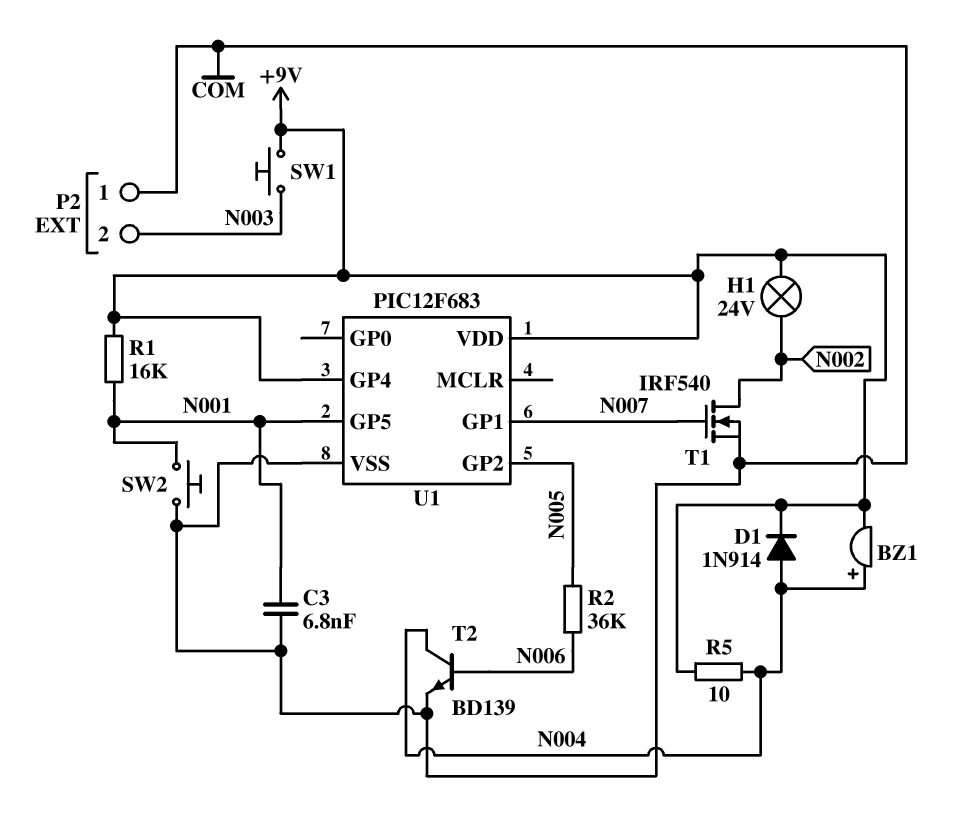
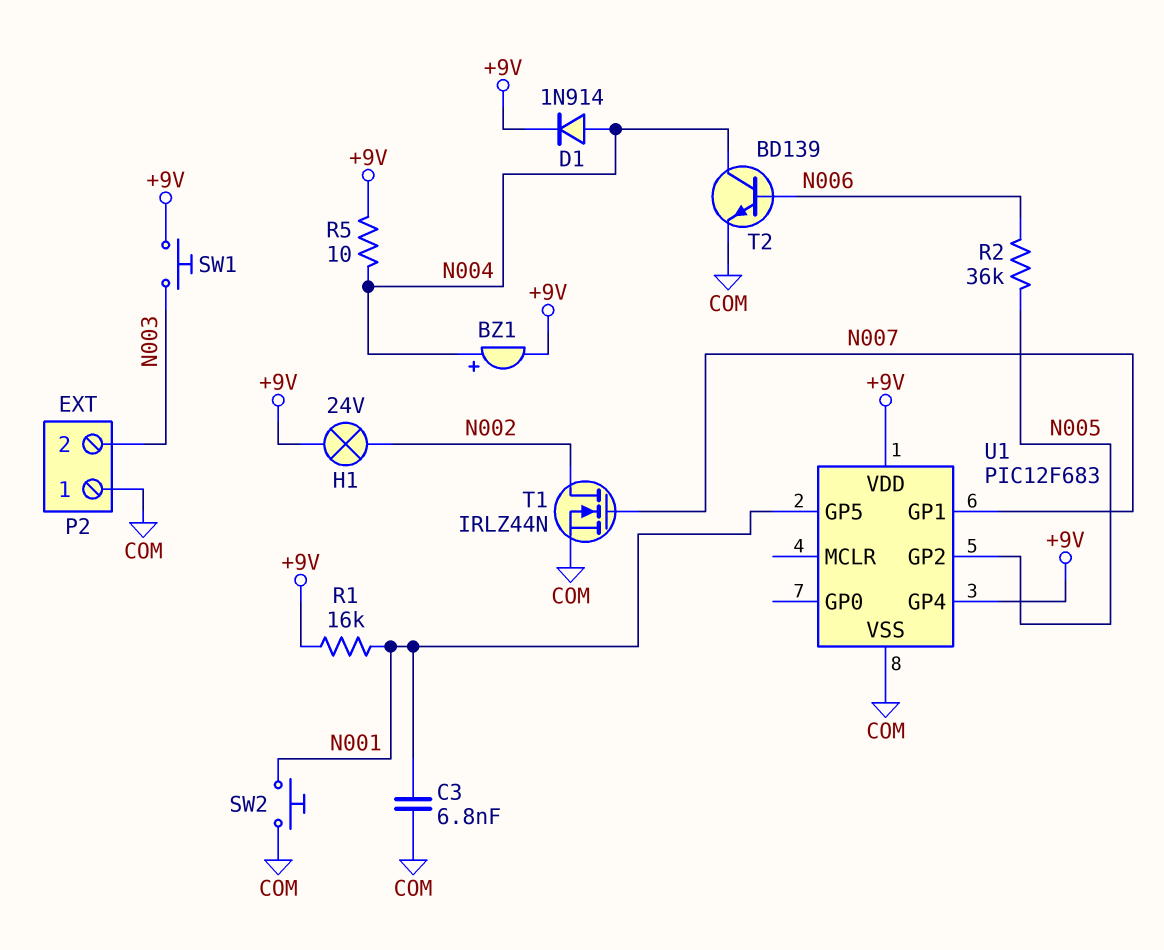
T1: NMOS IRF540 (G N007, D N002, S COM) -> NMOS IRLZ44N (G N007, D N002, S COM)

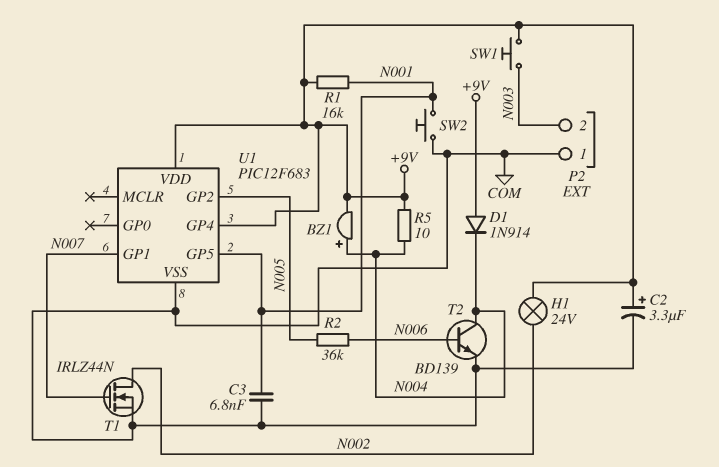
C2: none -> 3.3uF (plus +9V, minus COM)
D1: diode 1N914 (A N004, K +9V) -> diode 1N914 (A +9V, K N004)

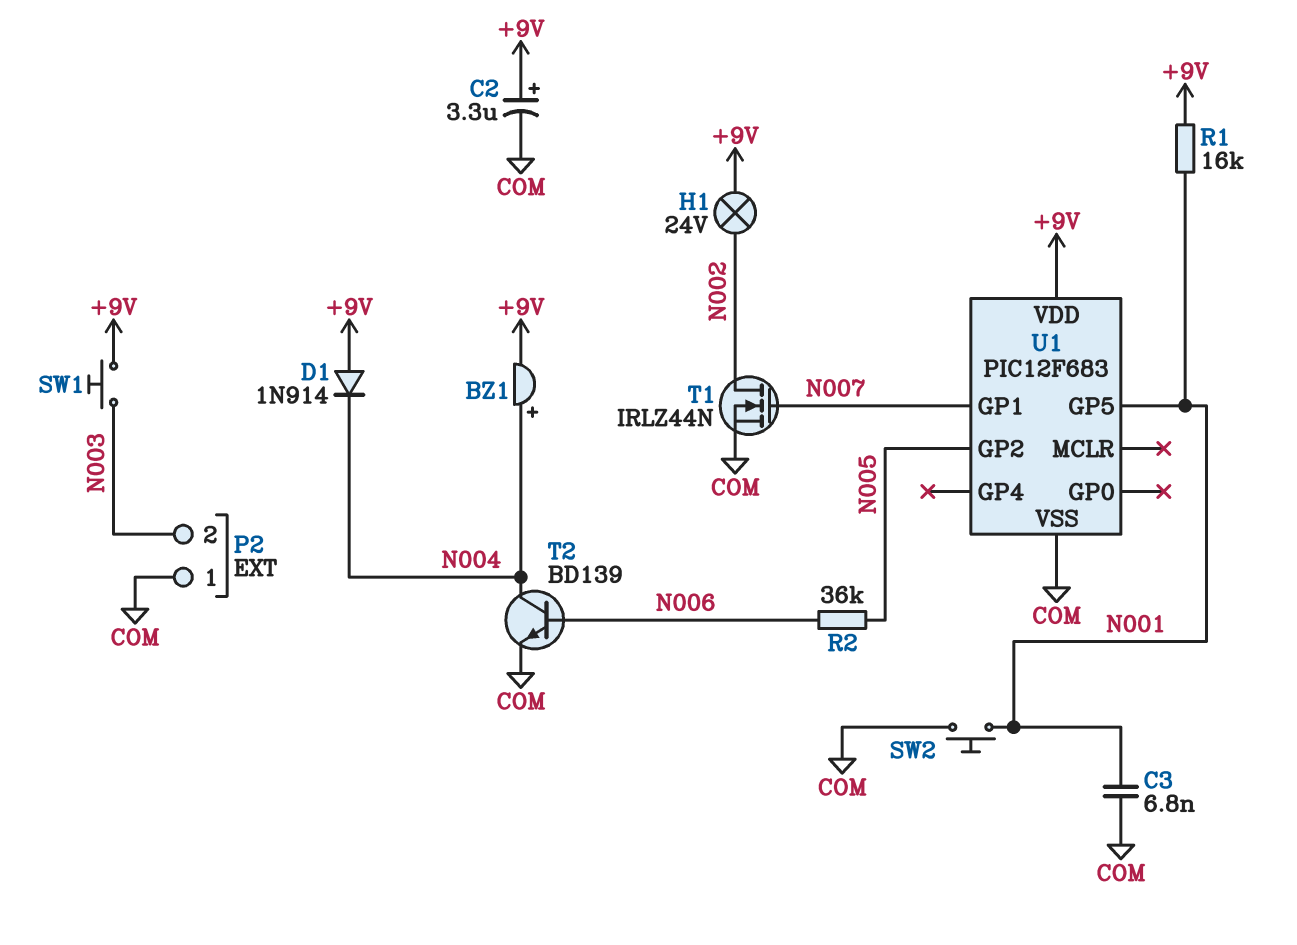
R5: 10 (+9V, N004) -> none
U1 pin GP4: +9V -> none

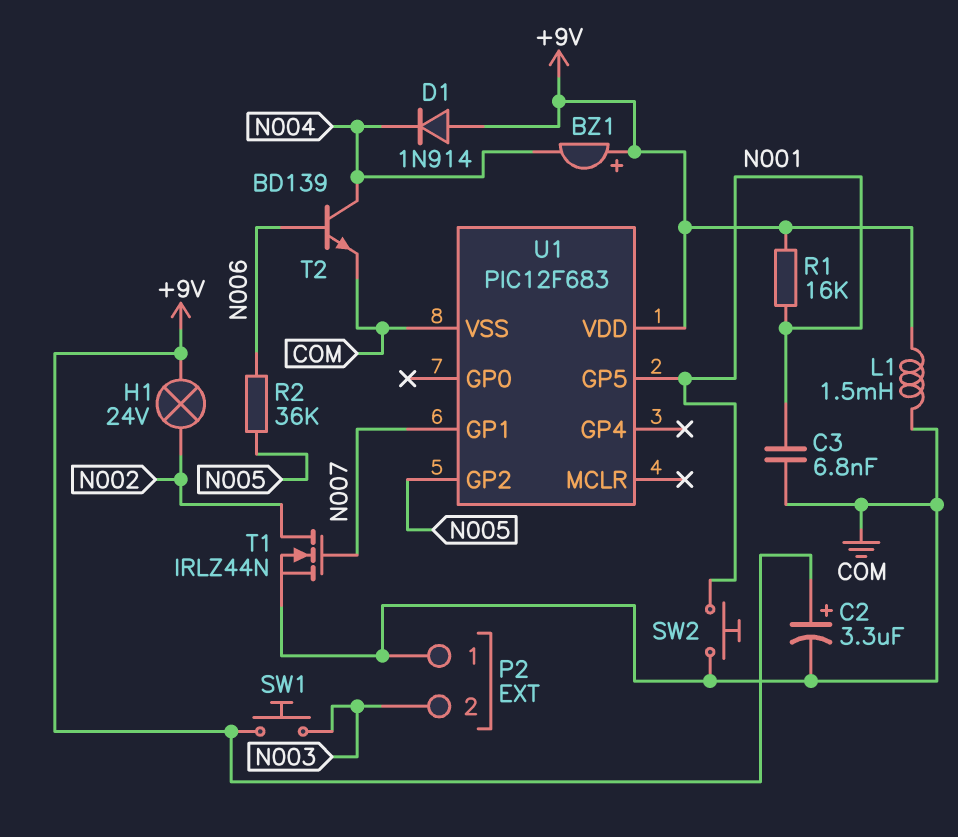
BZ1: buzzer (plus N004, minus +9V) -> buzzer (plus +9V, minus N004)
L1: none -> 1.5mH (+9V, COM)

